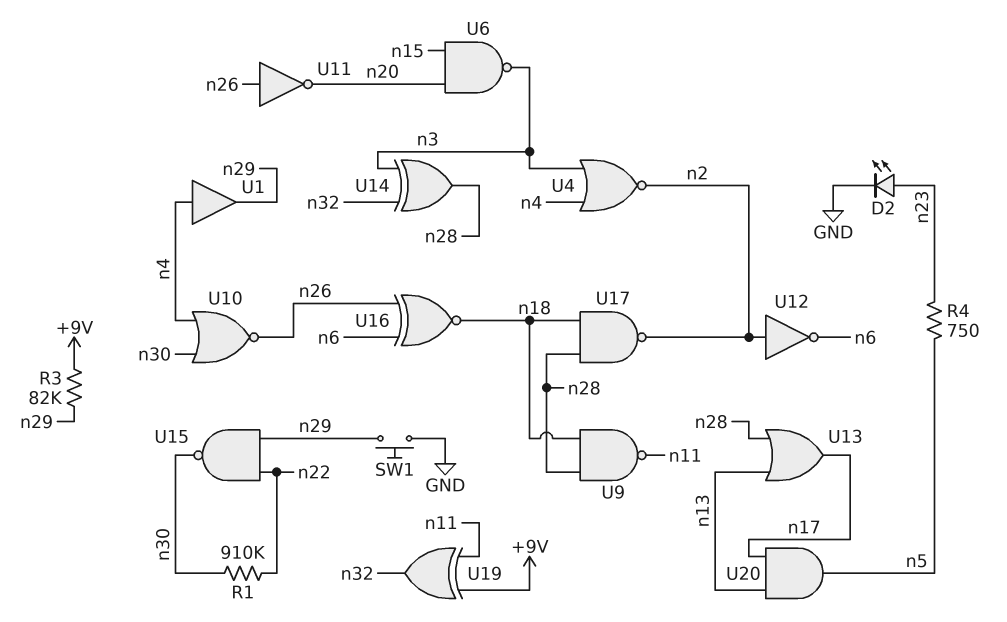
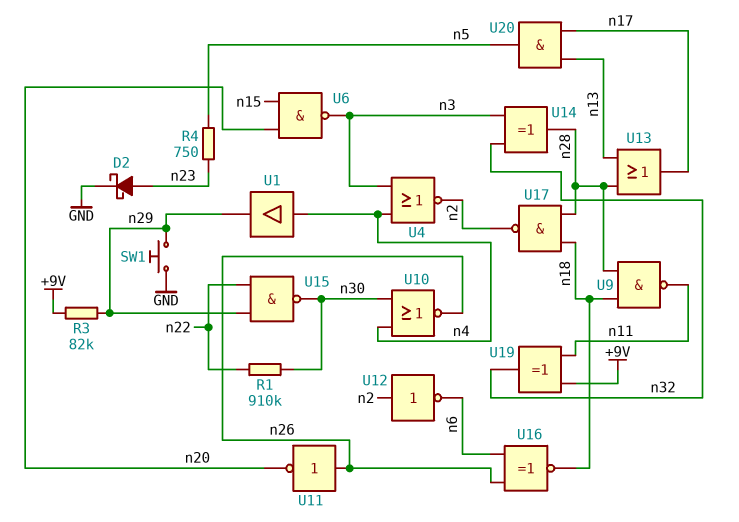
D2: LED (A n23, K GND) -> schottky (A n23, K GND)

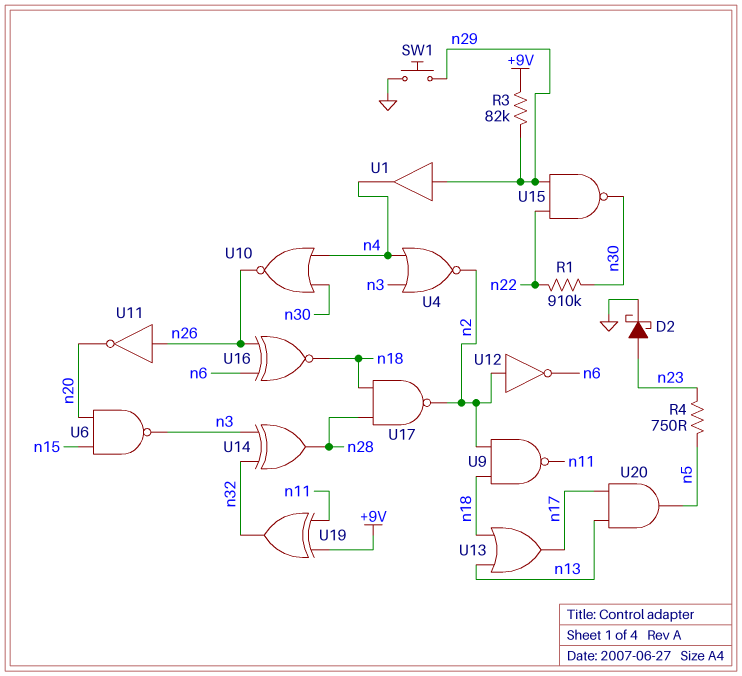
U1: buffer (in n4, out n29) -> buffer (in n29, out n4)
U9: NAND (in n18, in n28, out n11) -> NAND (in n2, in n18, out n11)
U13: OR (in n13, in n28, out n17) -> OR (in n13, in n18, out n17)

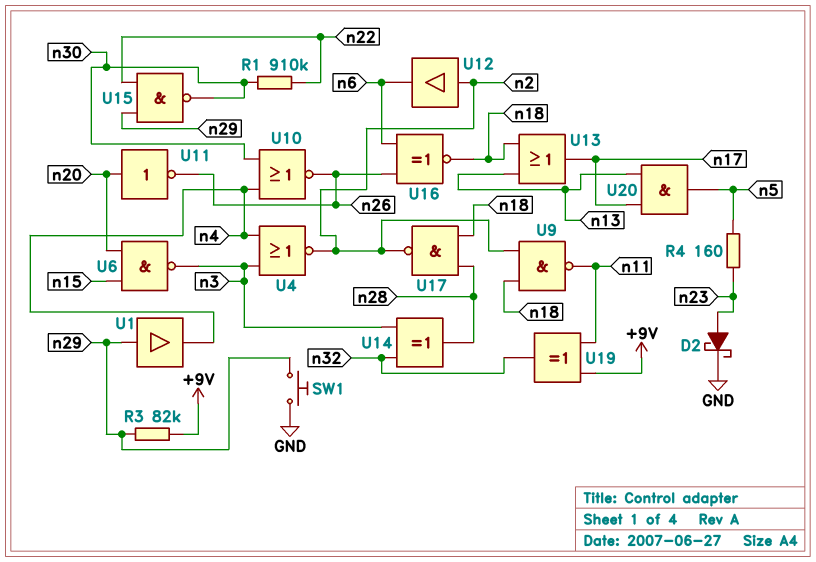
R4: 750 (n5, n23) -> 160 (n5, n23)
U11: NOT (in n26, out n20) -> NOT (in n20, out n26)
U12: NOT (in n2, out n6) -> buffer (in n2, out n6)

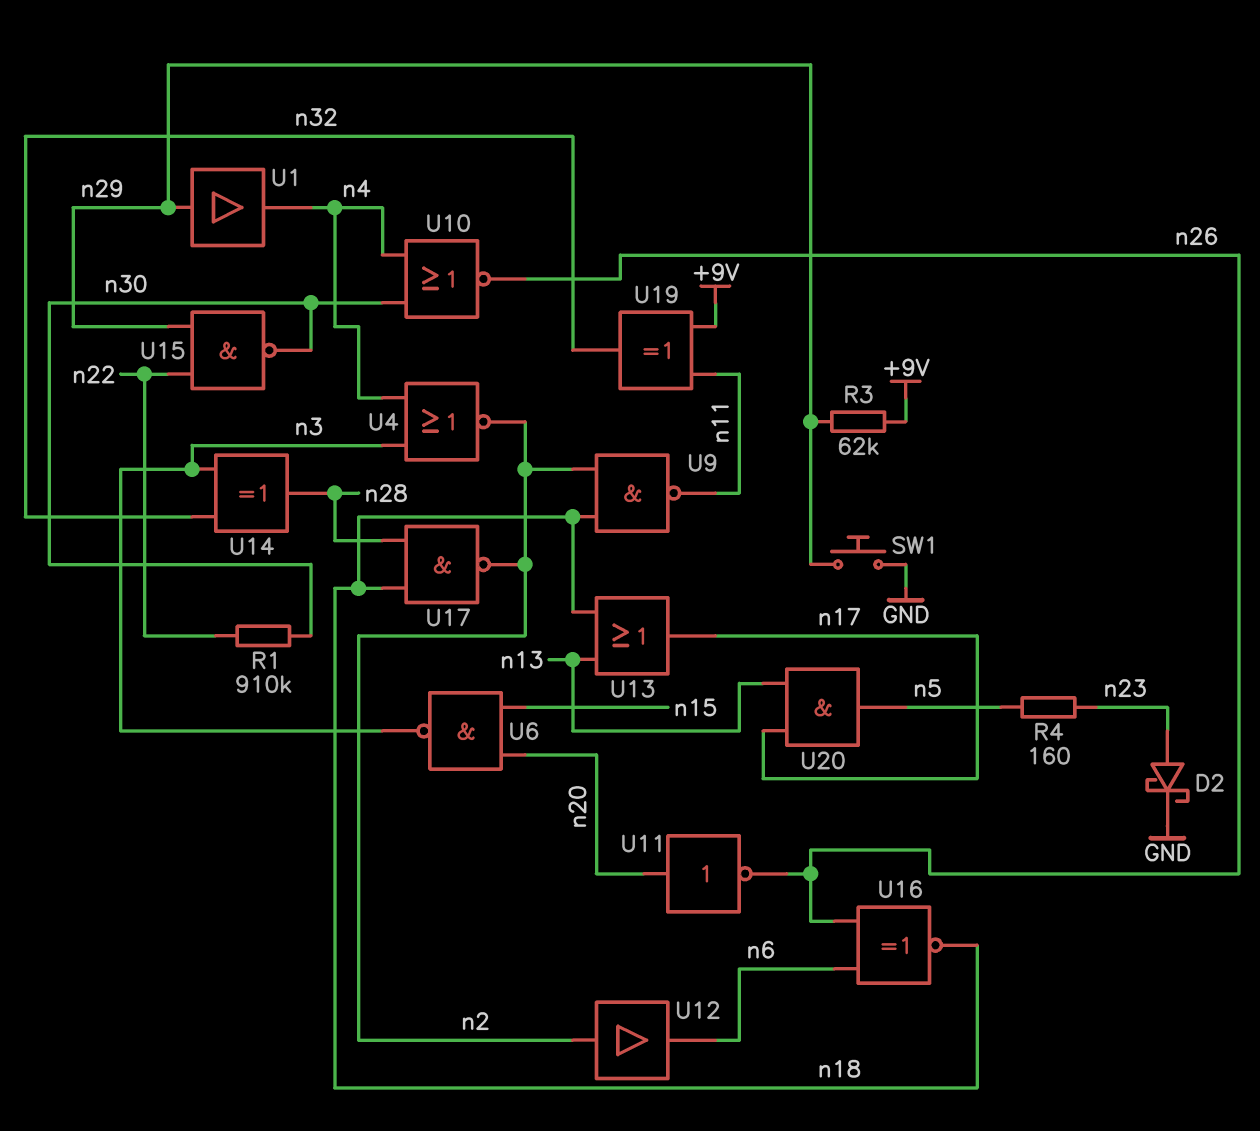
R3: 82k (+9V, n29) -> 62k (+9V, n29)

